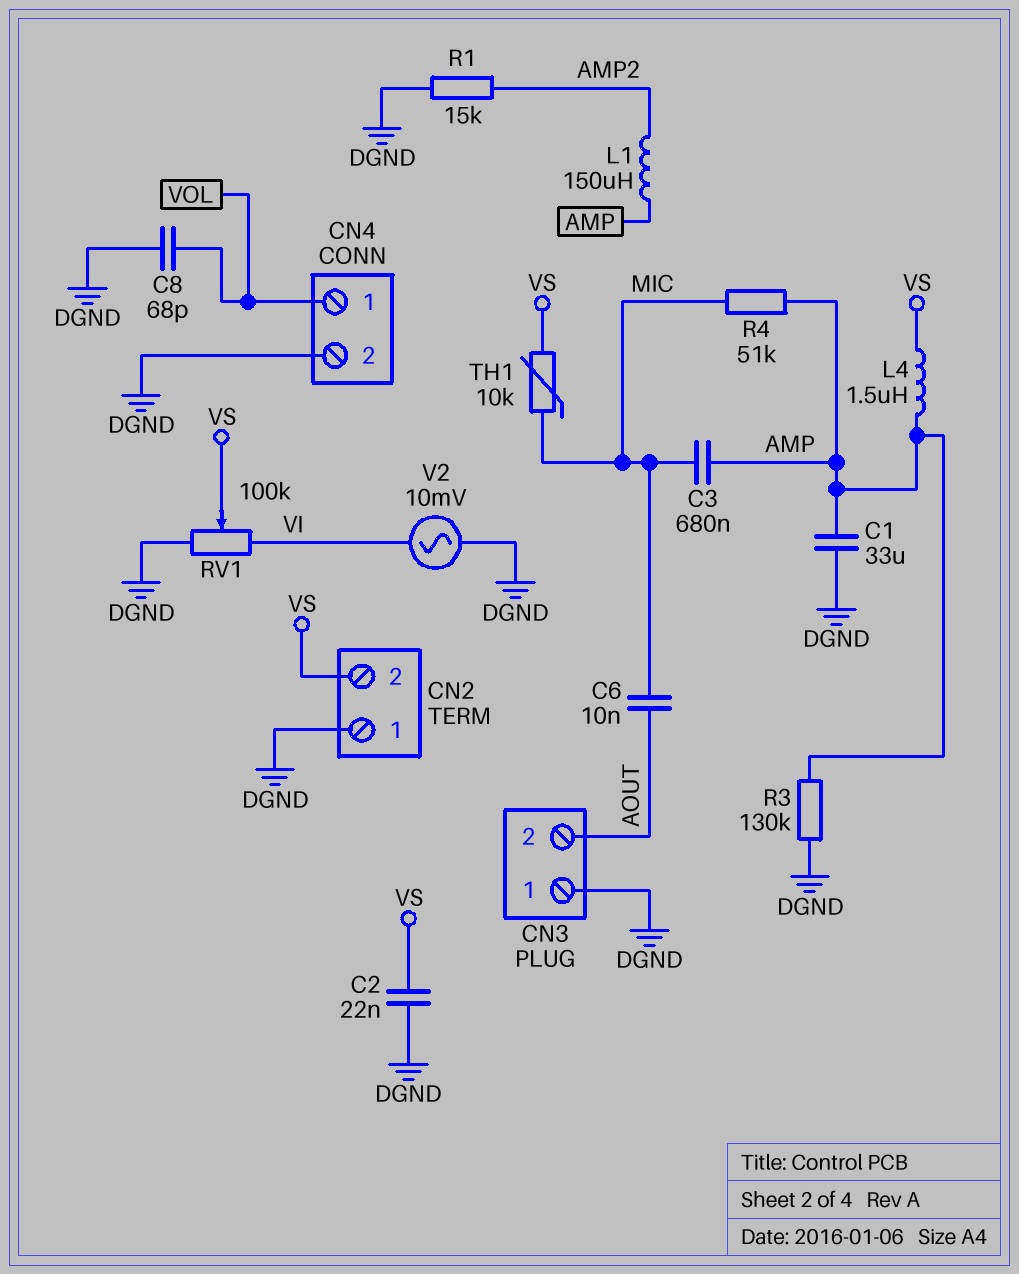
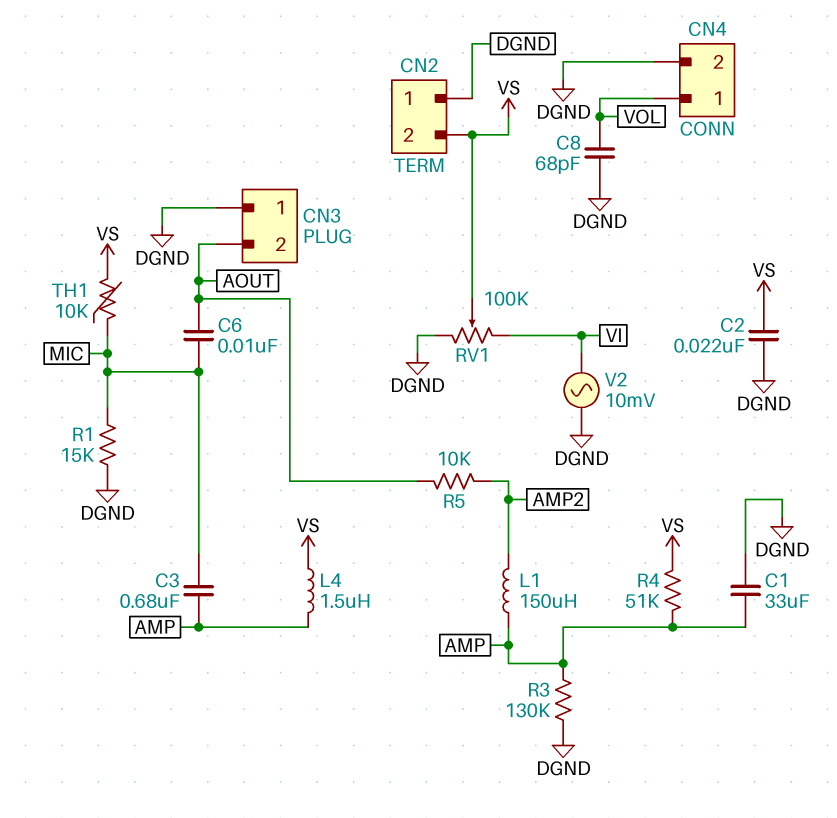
R1: 15k (AMP2, DGND) -> 15k (DGND, MIC)
R4: 51k (AMP, MIC) -> 51k (AMP, VS)
R5: none -> 10k (AMP2, AOUT)

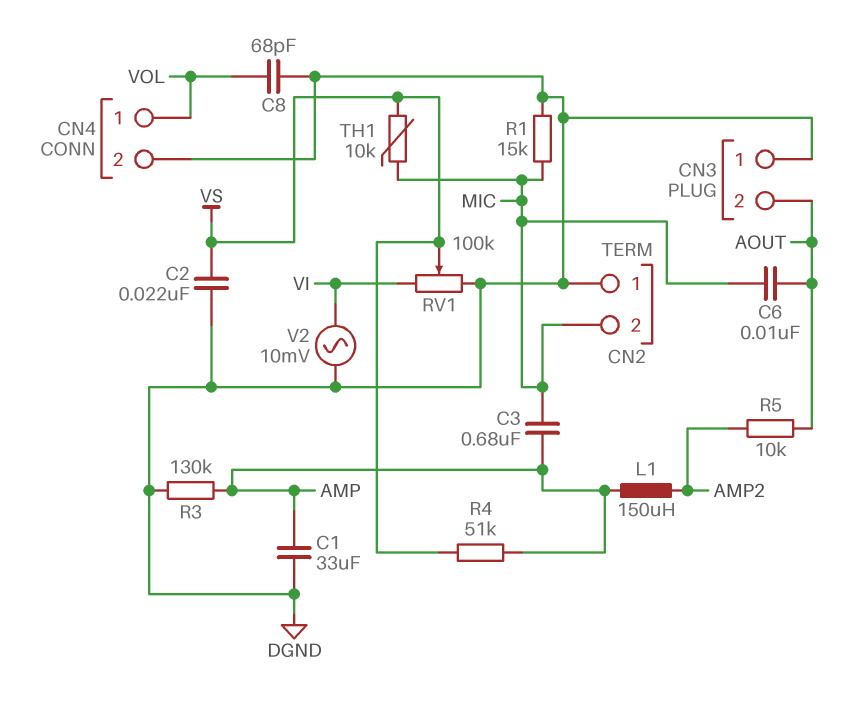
CN2 pin 2: VS -> MIC
L4: 1.5uH (AMP, VS) -> none

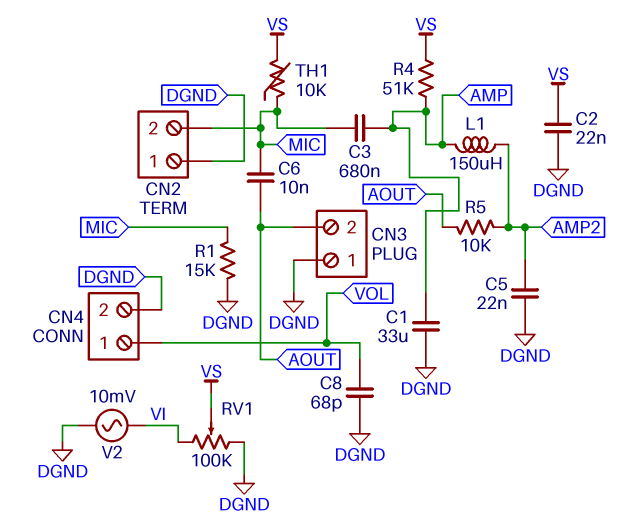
C5: none -> 22nF (AMP2, DGND)
R3: 130k (AMP, DGND) -> none

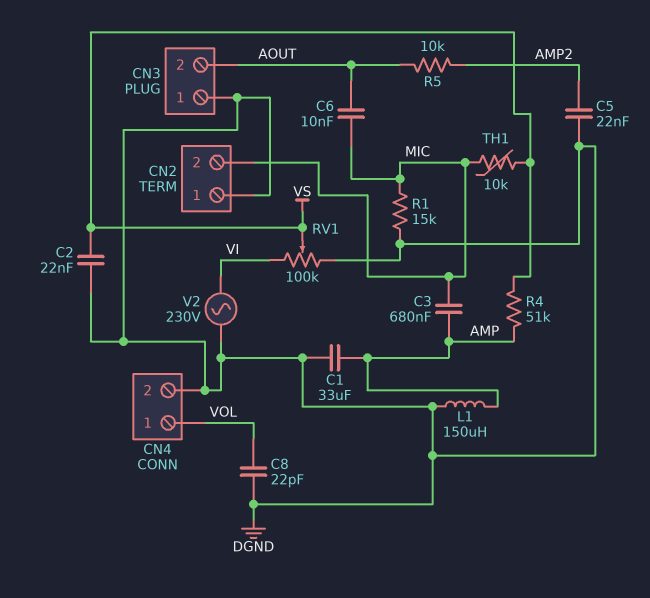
C8: 68pF (DGND, VOL) -> 22pF (DGND, VOL)
L1: 150uH (AMP, AMP2) -> 150uH (AMP, DGND)
V2: AC 10mV (DGND, VI) -> AC 230V (DGND, VI)

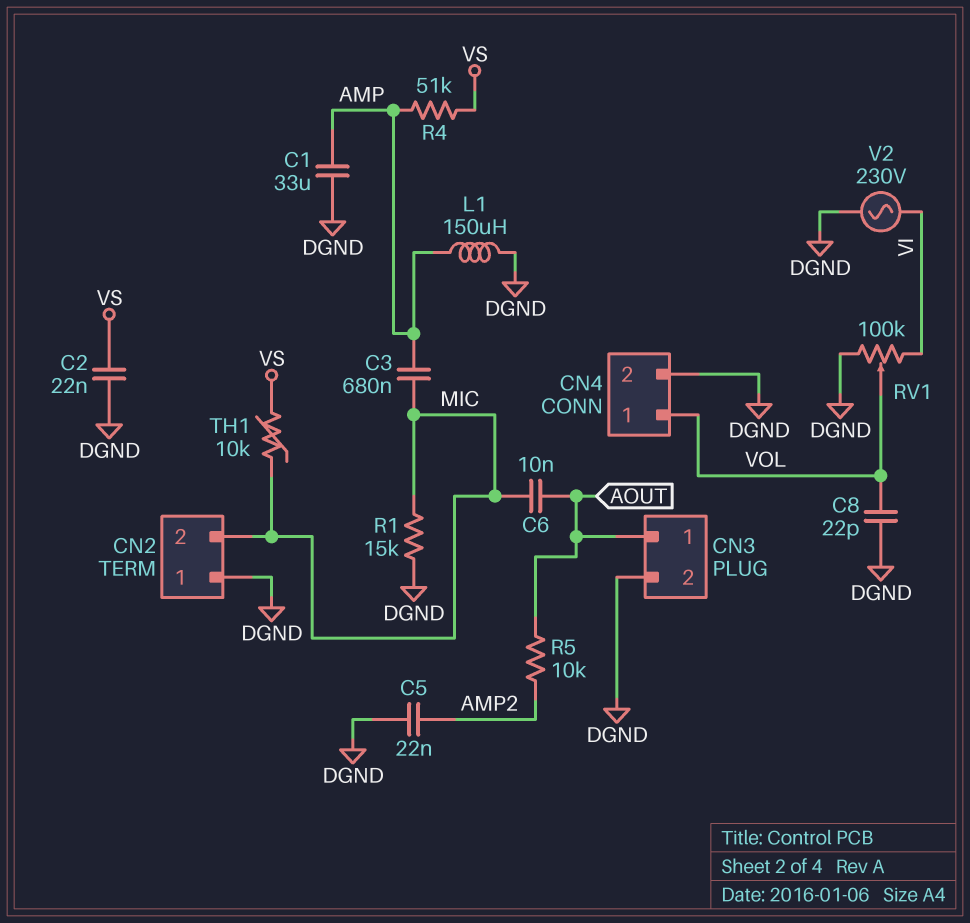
CN3 pin 1: DGND -> AOUT
CN3 pin 2: AOUT -> DGND
RV1: 100k (DGND, VI, wiper VS) -> 100k (DGND, VI, wiper VOL)

